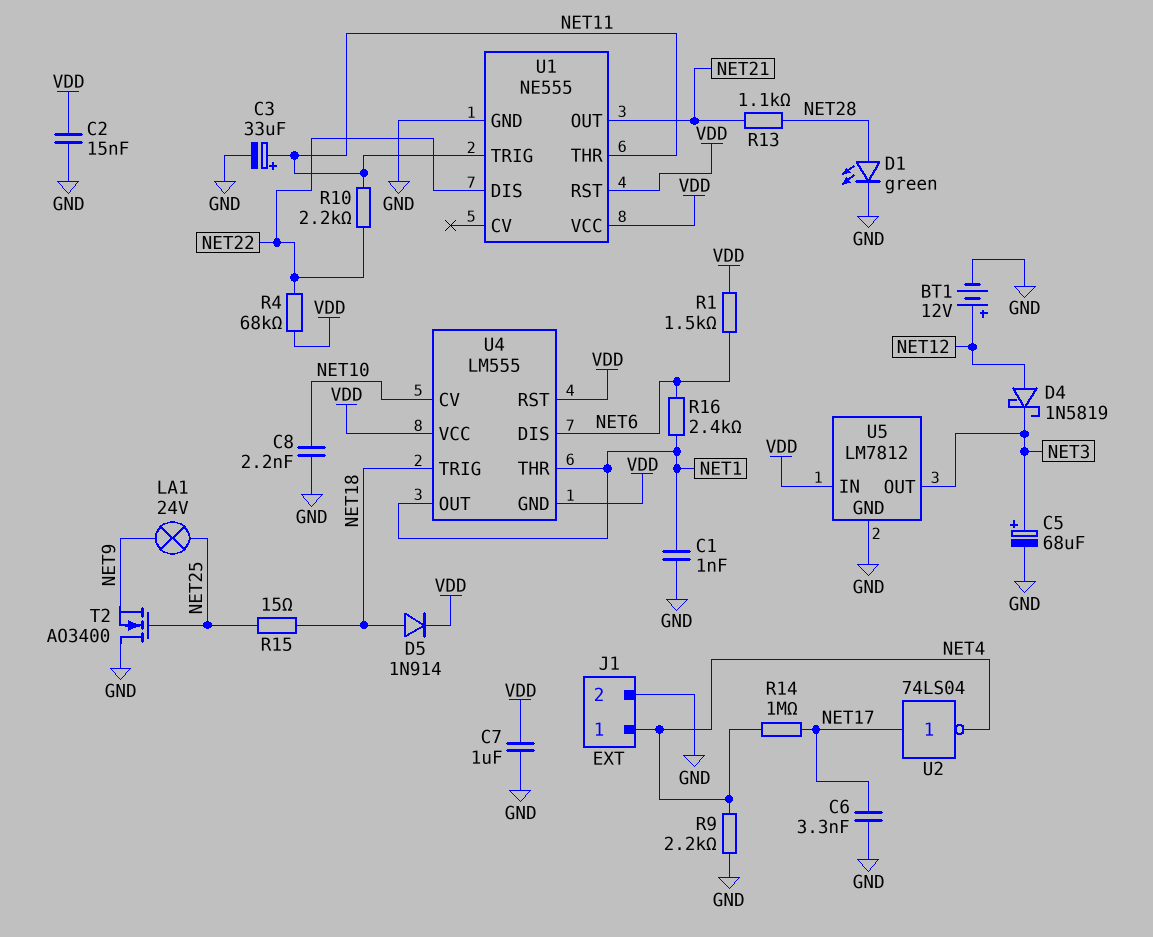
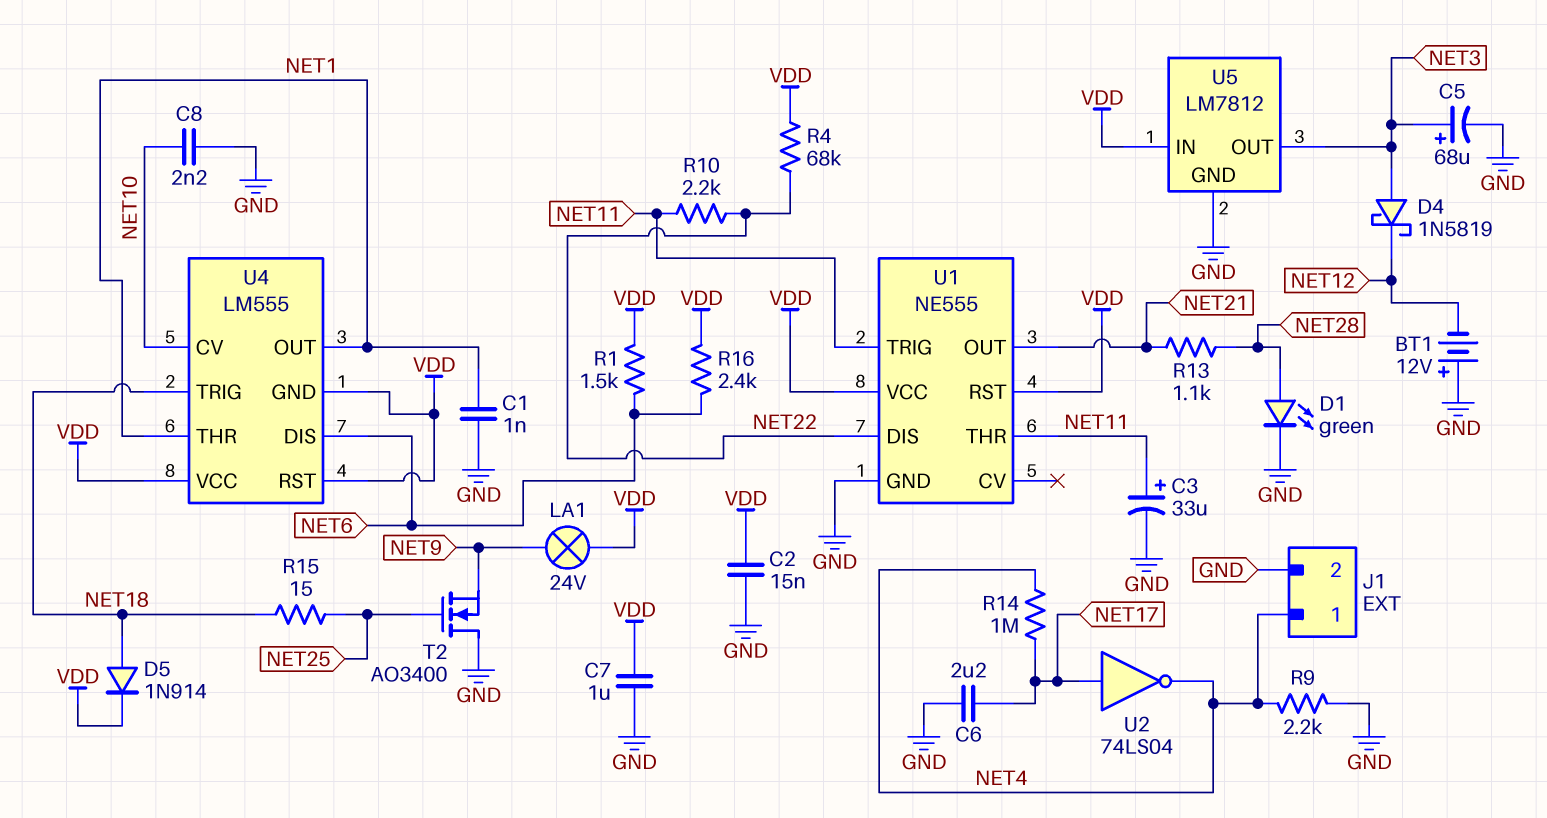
BT1: 12V (plus NET12, minus GND) -> 12V (plus GND, minus NET12)
C6: 3.3nF (GND, NET17) -> 2.2uF (GND, NET17)
D4: schottky 1N5819 (A NET12, K NET3) -> schottky 1N5819 (A NET3, K NET12)
LA1: lamp 24V (NET9, NET25) -> lamp 24V (NET9, VDD)
R16: 2.4k (NET1, NET6) -> 2.4k (NET6, VDD)

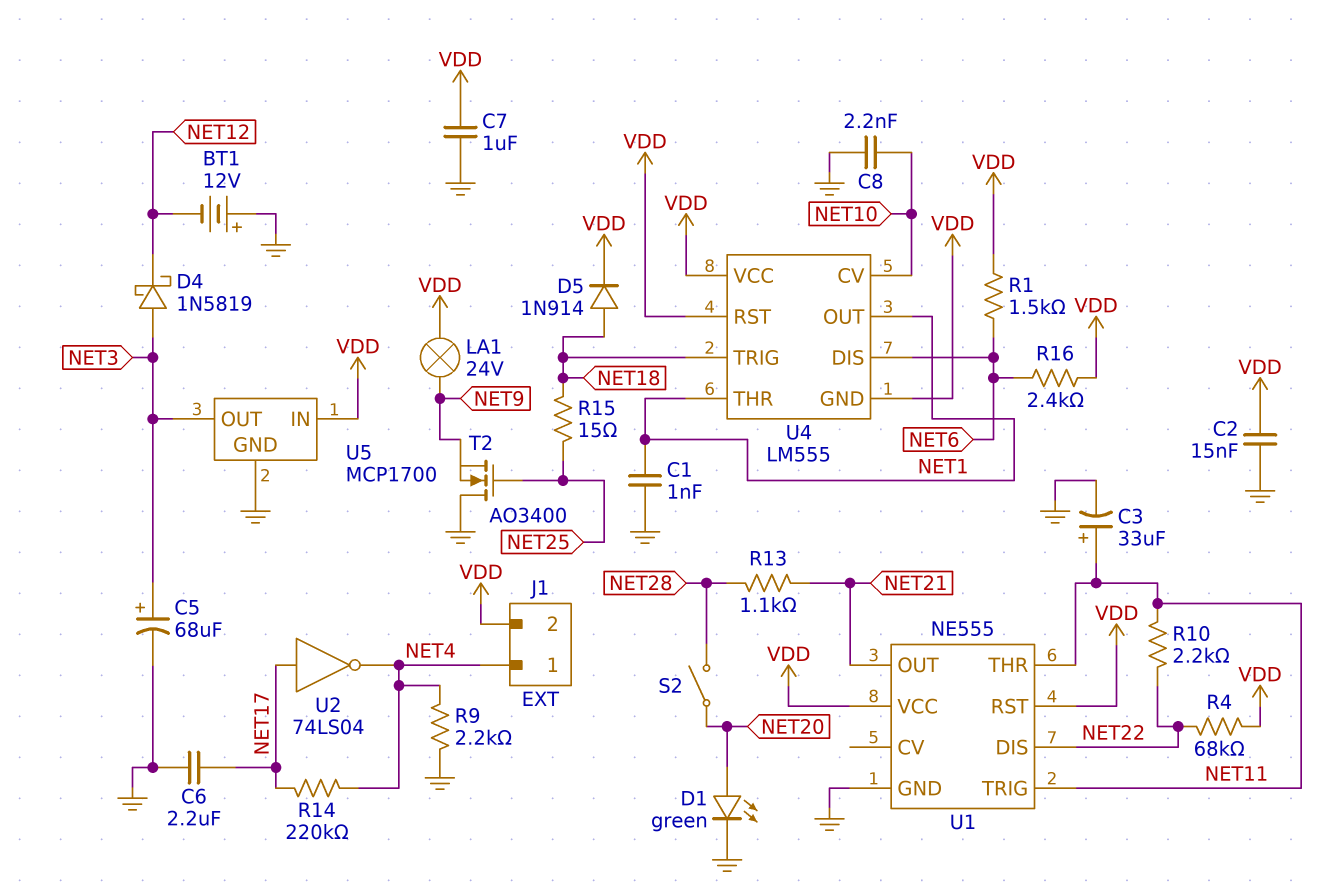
D1: LED green (A NET28, K GND) -> LED green (A NET20, K GND)
J1 pin 2: GND -> VDD
R14: 1M (NET4, NET17) -> 220k (NET4, NET17)
S2: none -> switch (NET20, NET28)
U5: LM7812 -> MCP1700

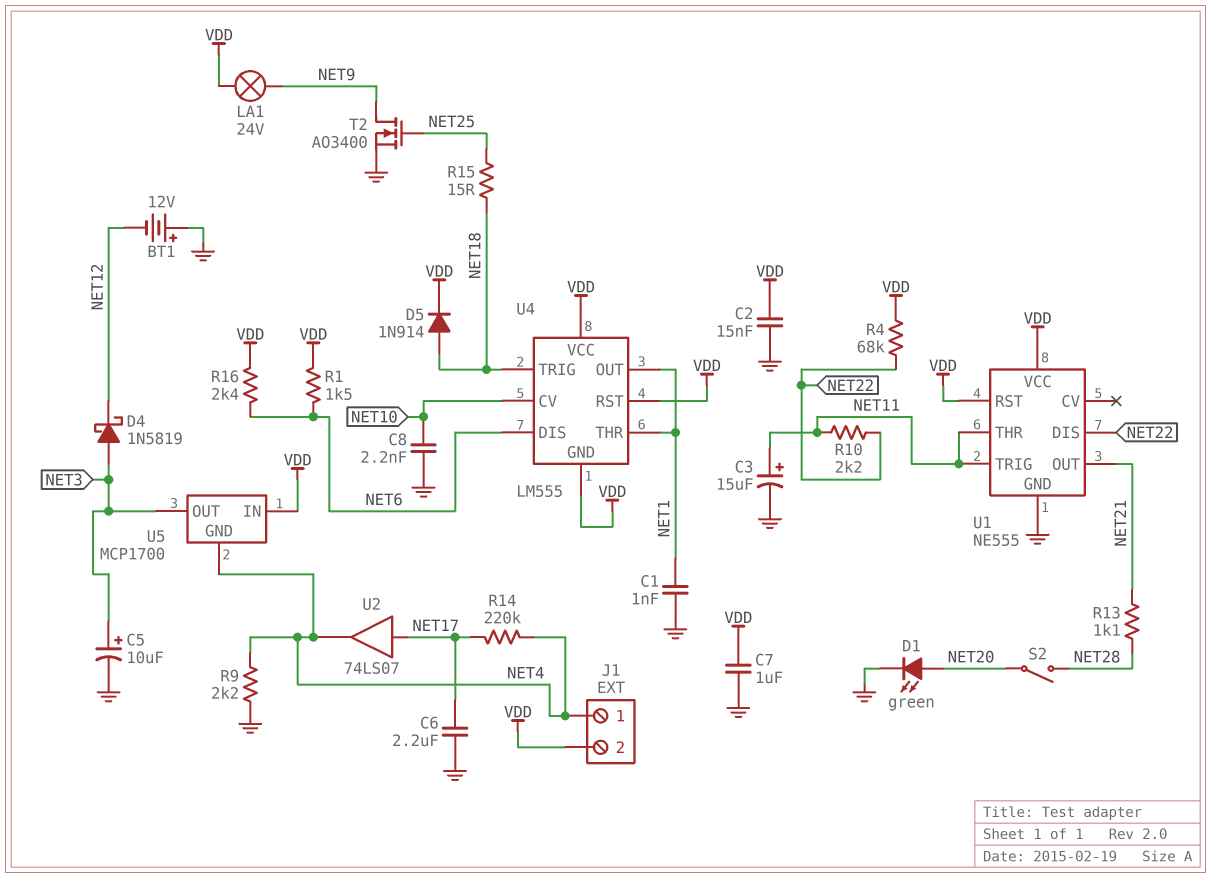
C3: 33uF (plus NET11, minus GND) -> 15uF (plus NET11, minus GND)
C5: 68uF (plus NET3, minus GND) -> 10uF (plus NET3, minus GND)
T2: NMOS AO3400 (G NET25, D GND, S NET9) -> NMOS AO3400 (G NET25, D NET9, S GND)
U2: NOT 74LS04 (in NET17, out NET4) -> buffer 74LS07 (in NET17, out NET4)
U5 pin GND: GND -> NET4

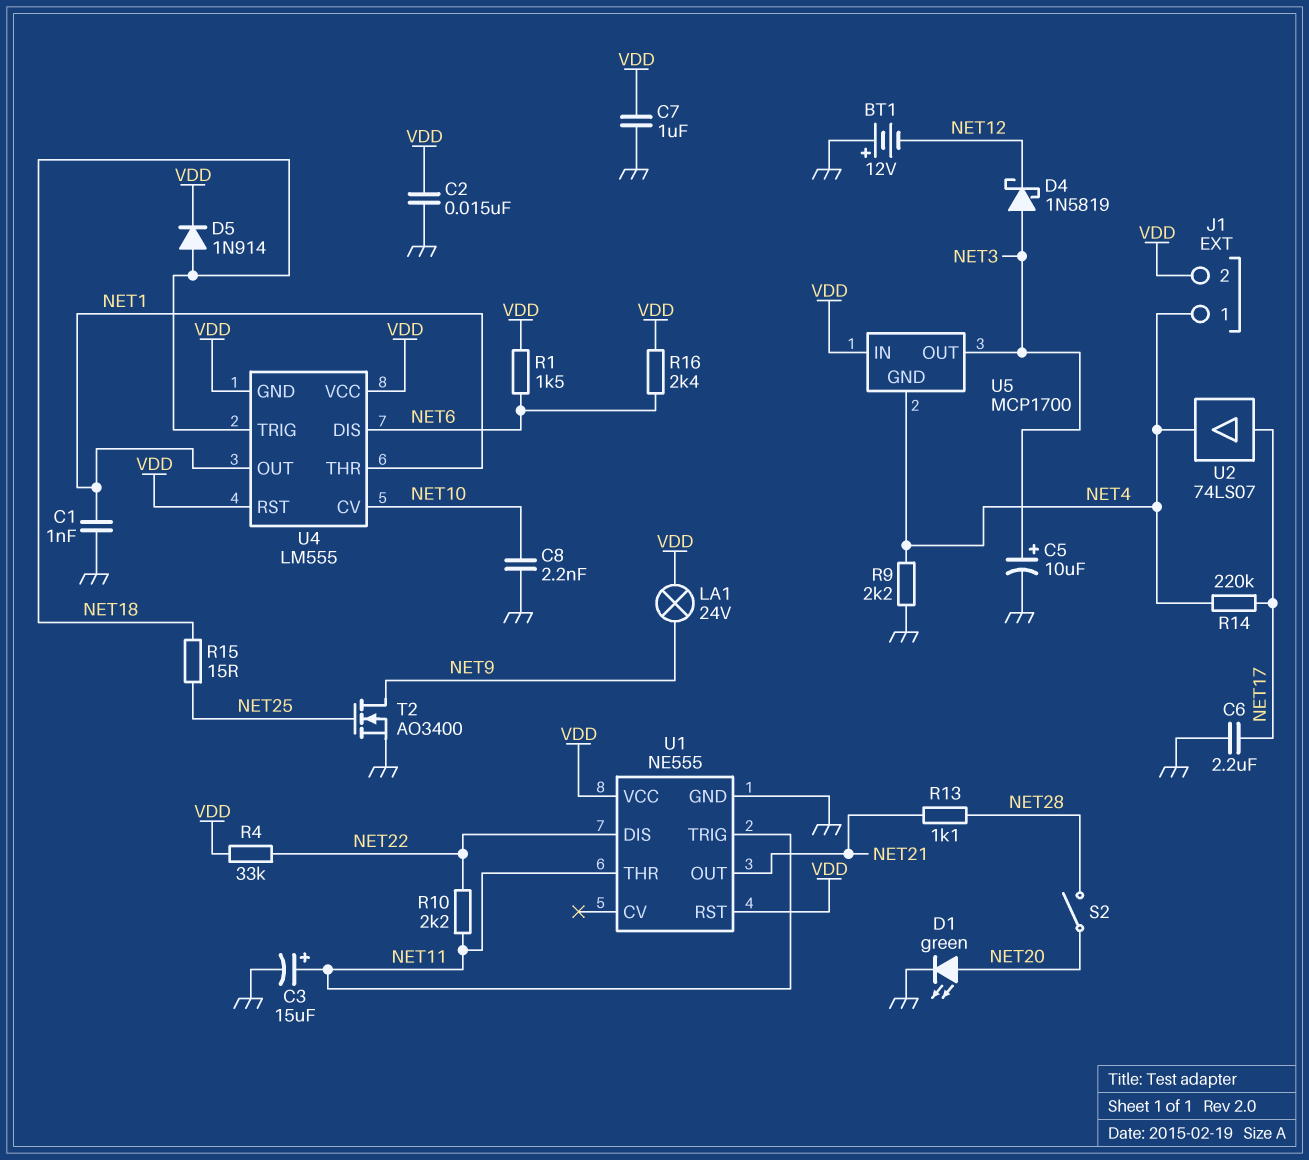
R4: 68k (NET22, VDD) -> 33k (NET22, VDD)

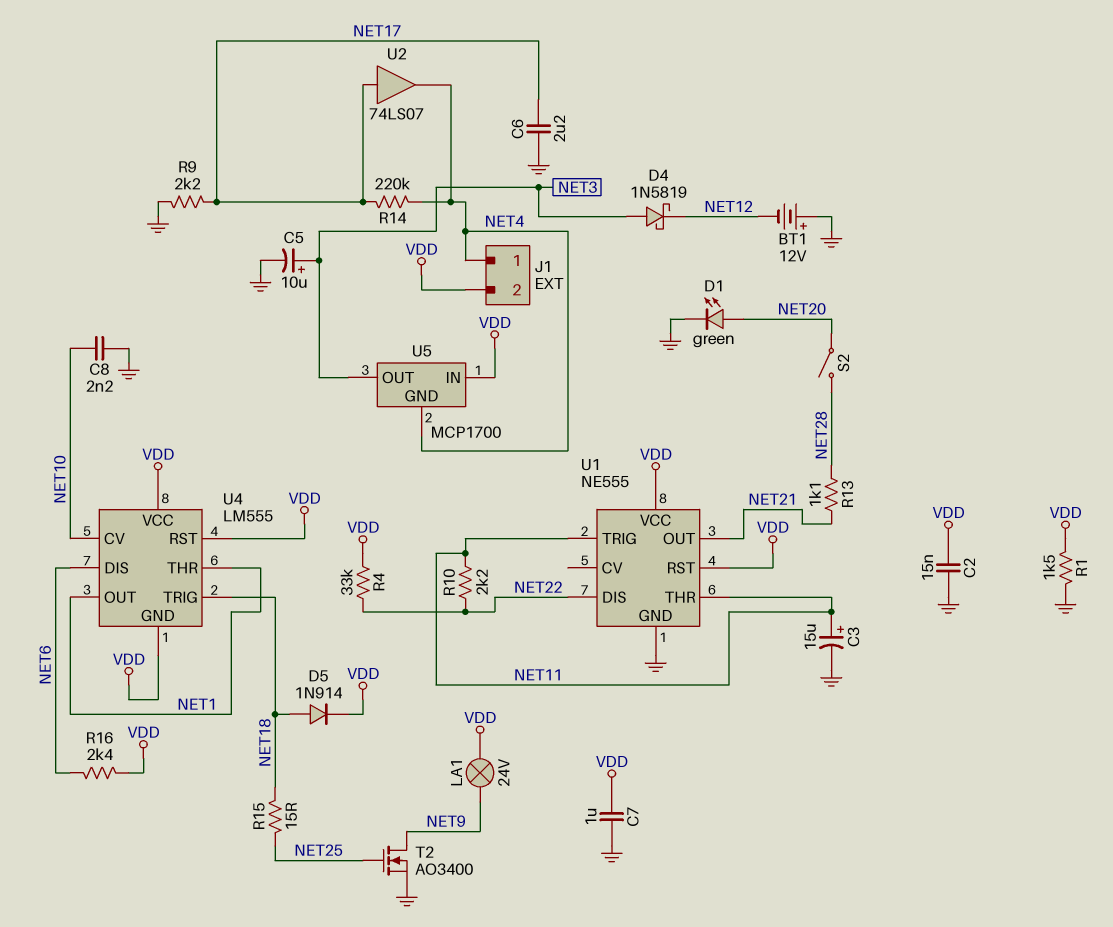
C1: 1nF (GND, NET1) -> none
R1: 1.5k (NET6, VDD) -> 1.5k (GND, VDD)
R9: 2.2k (GND, NET4) -> 2.2k (GND, NET17)

